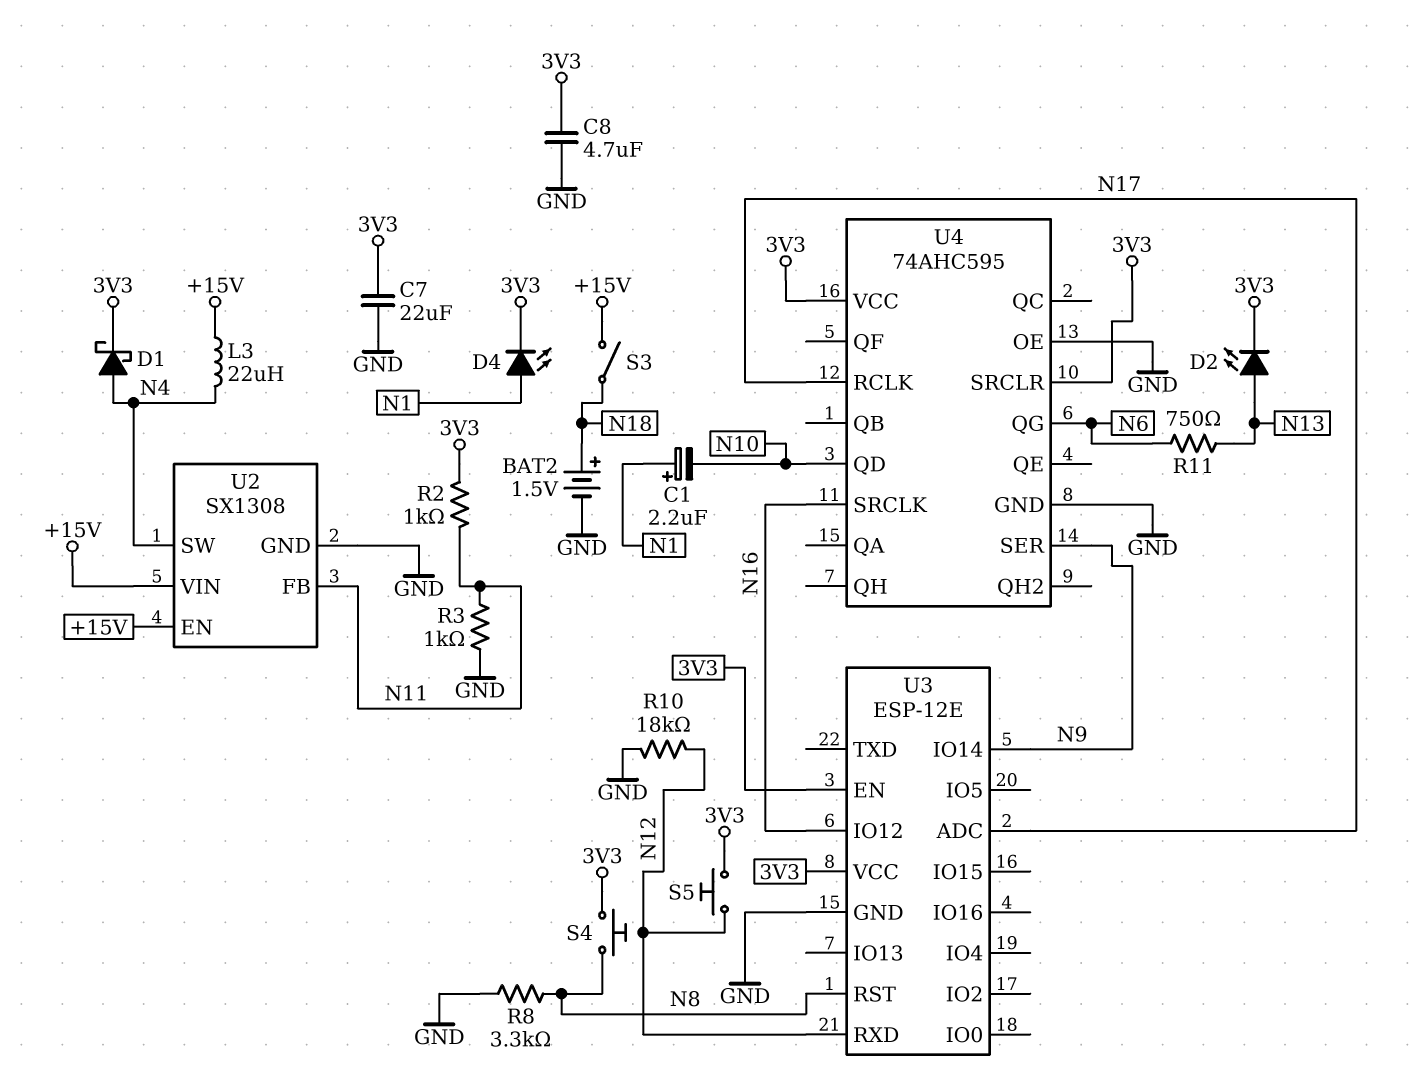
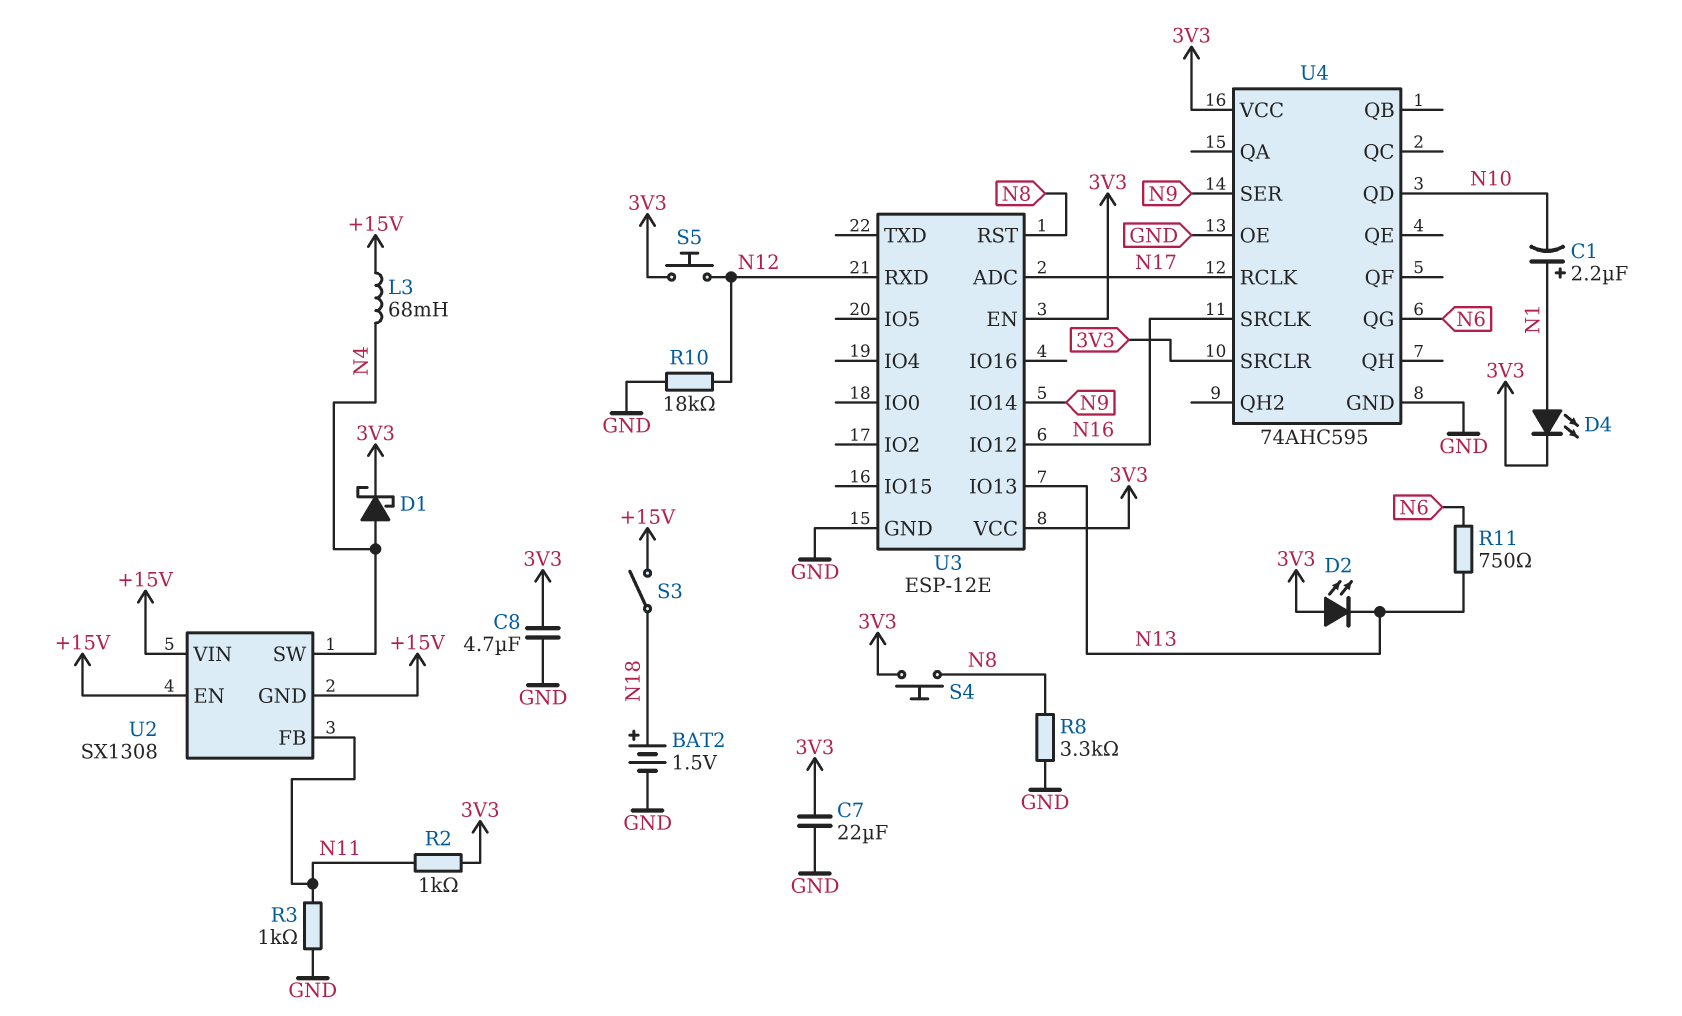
D2: LED (A N13, K 3V3) -> LED (A 3V3, K N13)
L3: 22uH (+15V, N4) -> 68mH (+15V, N4)
U2 pin GND: GND -> +15V
U3 pin IO13: none -> N13

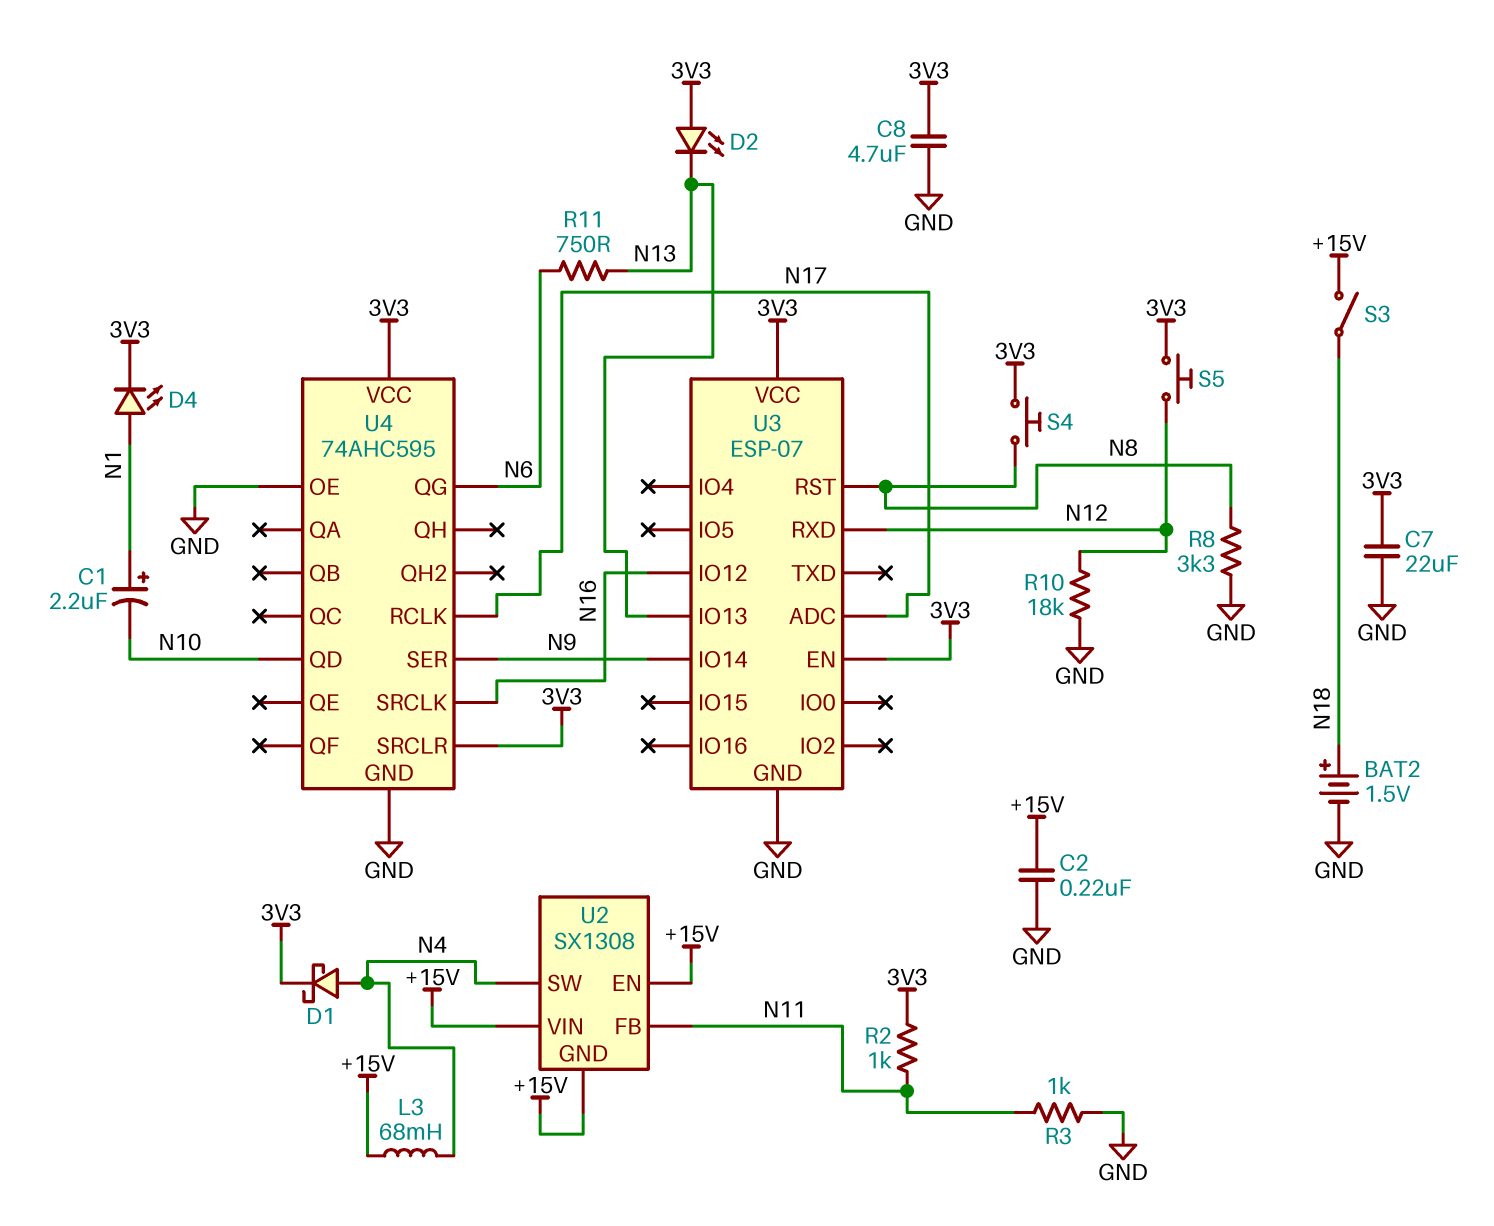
C2: none -> 220nF (+15V, GND)
U3: ESP-12E -> ESP-07

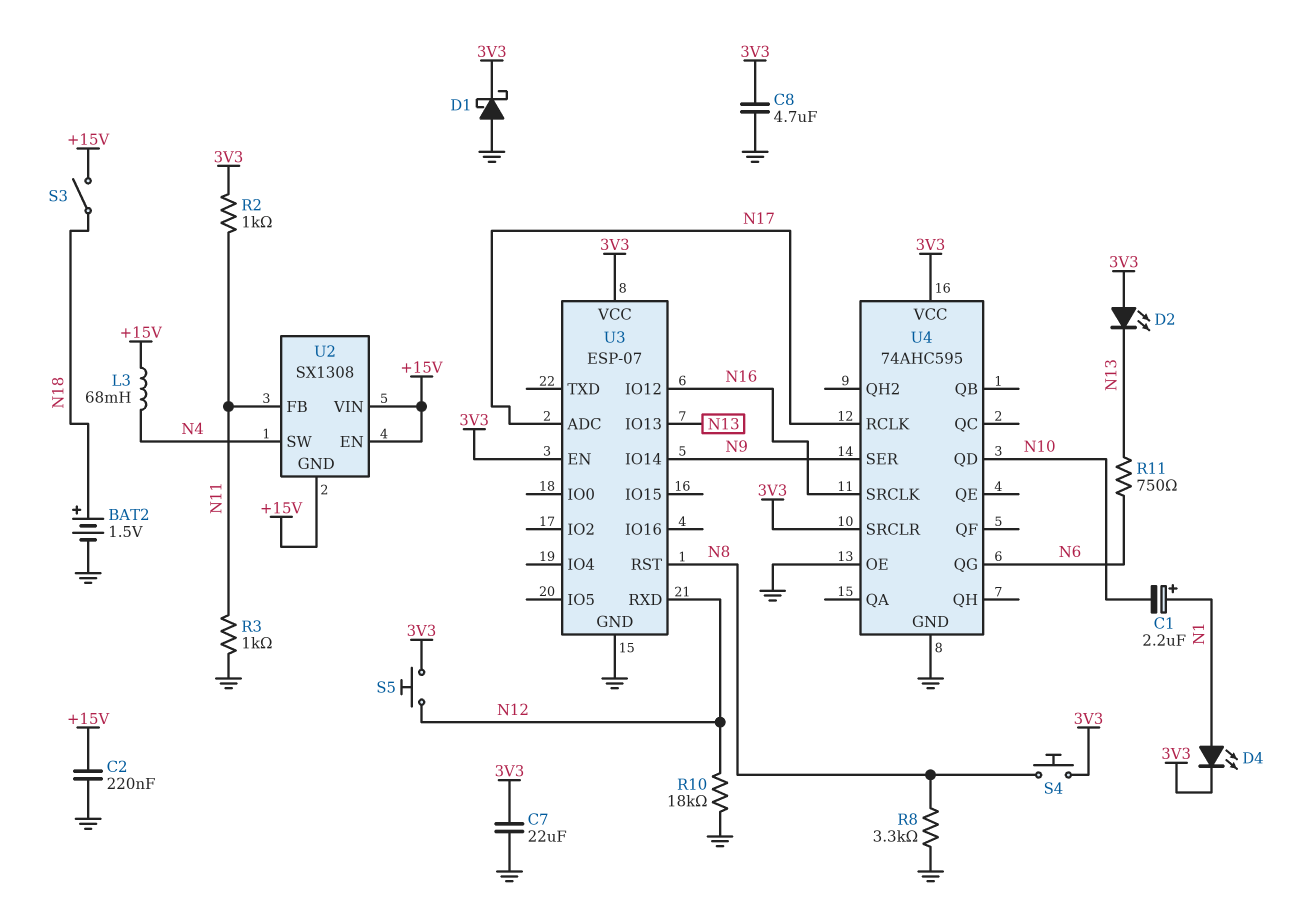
D1: schottky (A N4, K 3V3) -> schottky (A GND, K 3V3)

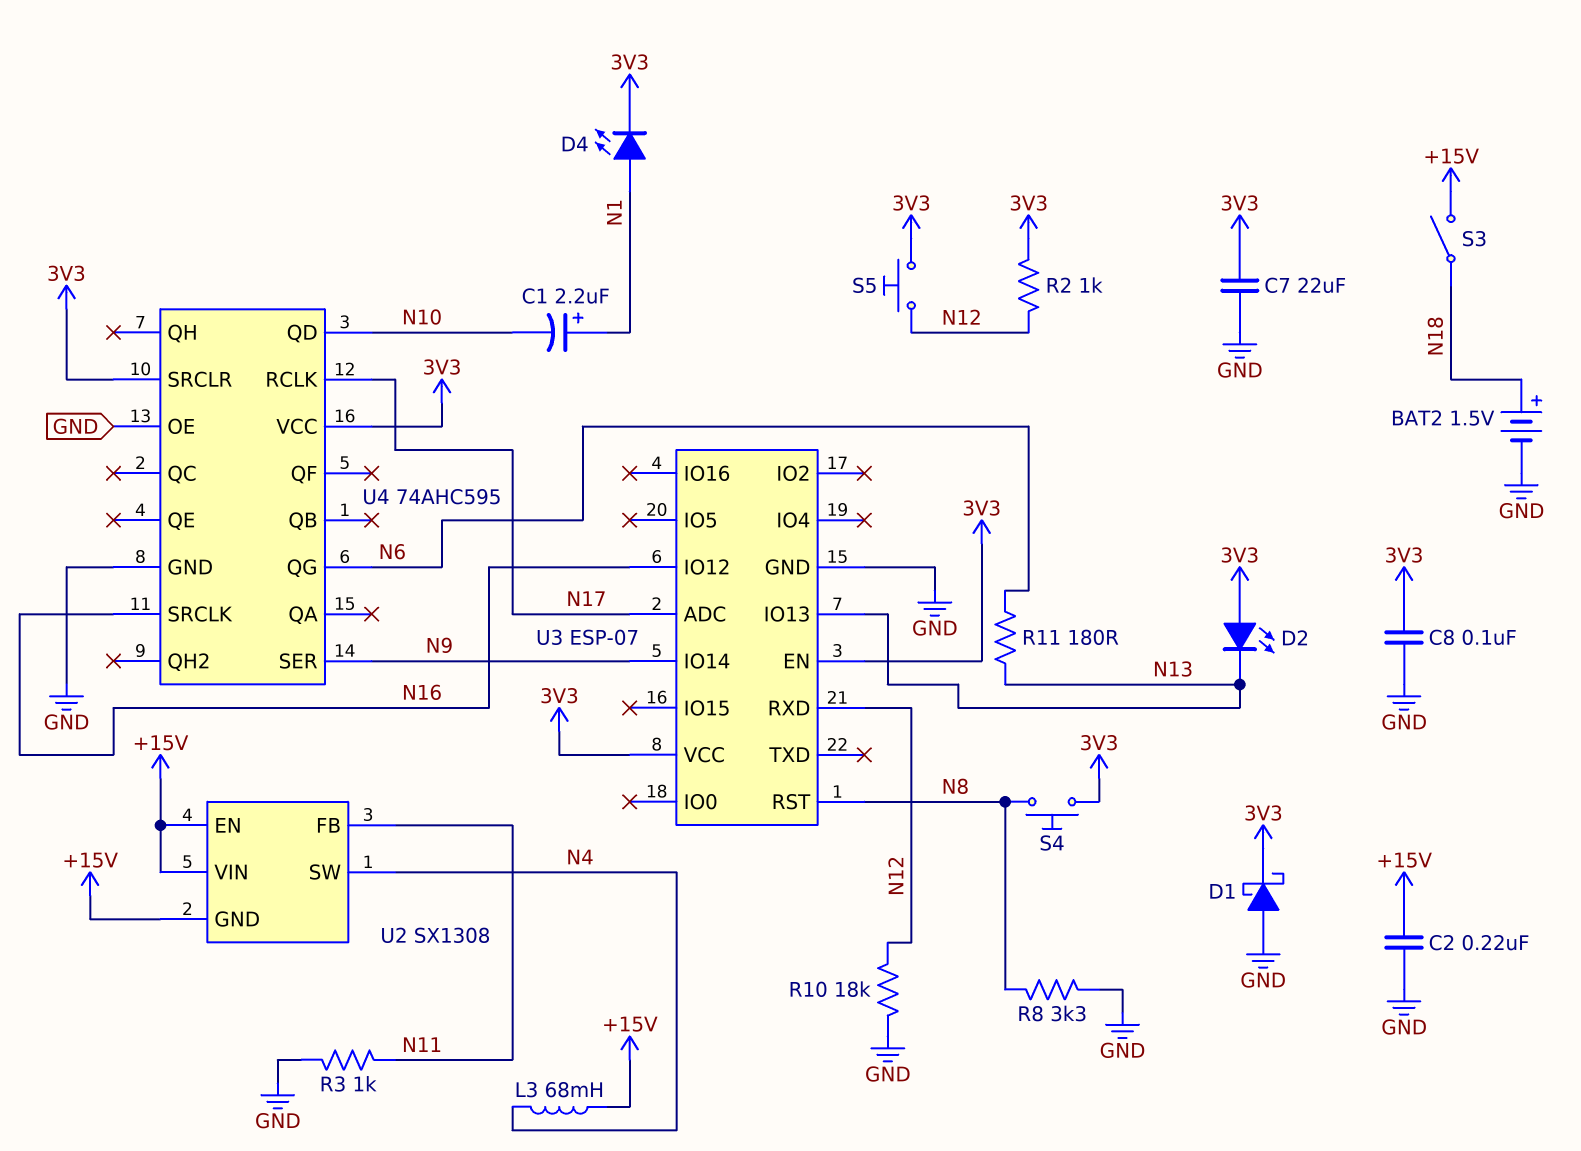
C8: 4.7uF (3V3, GND) -> 100nF (3V3, GND)
R2: 1k (3V3, N11) -> 1k (3V3, N12)
R11: 750 (N6, N13) -> 180 (N6, N13)

